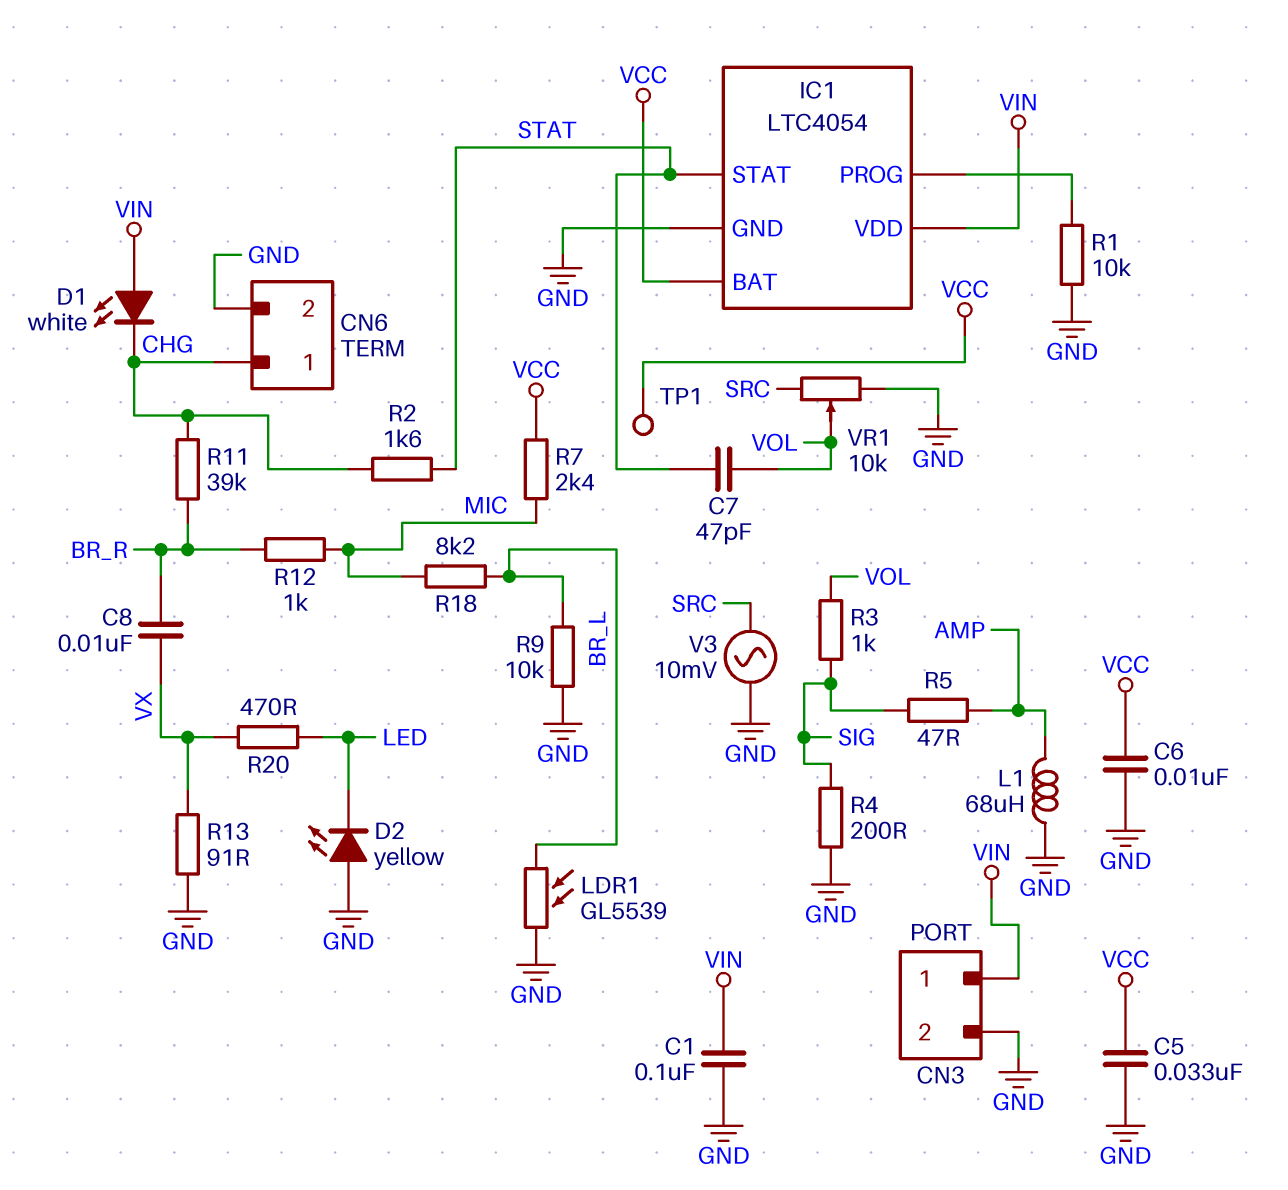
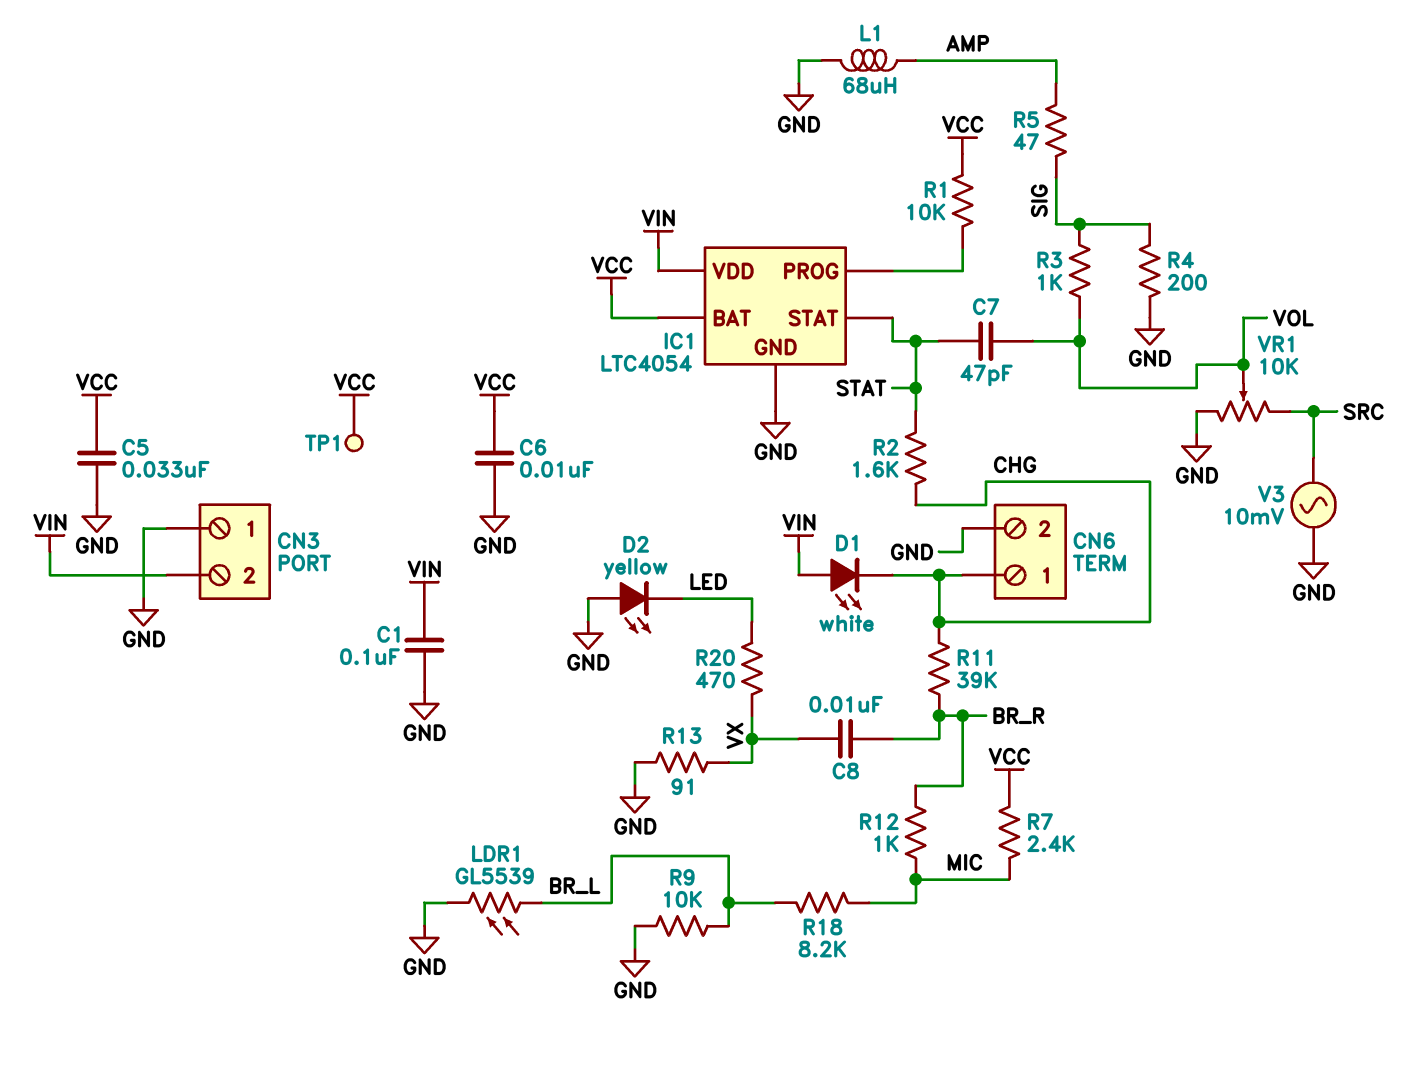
CN3 pin 1: VIN -> GND
CN3 pin 2: GND -> VIN
R1: 10k (GND, IC1/PROG) -> 10k (IC1/PROG, VCC)

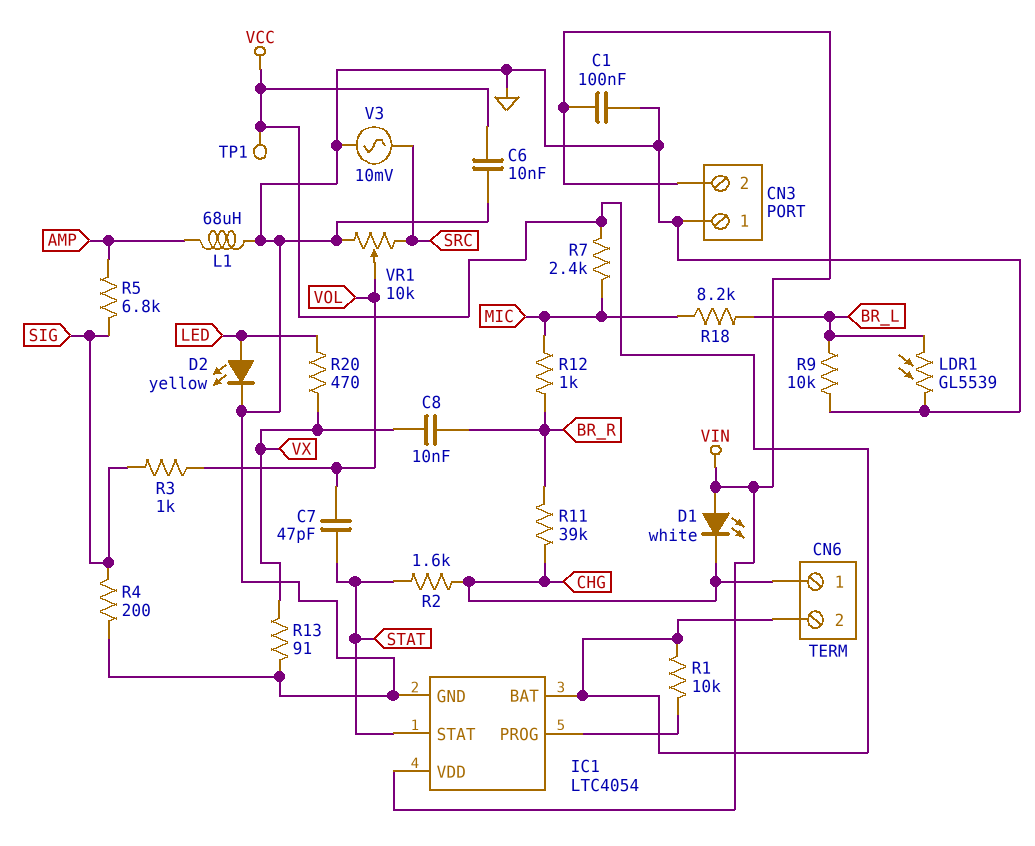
C5: 33nF (GND, VCC) -> none
CN6 pin 2: GND -> VCC
D2: LED yellow (A GND, K LED) -> LED yellow (A LED, K GND)
R5: 47 (AMP, SIG) -> 6.8k (AMP, SIG)

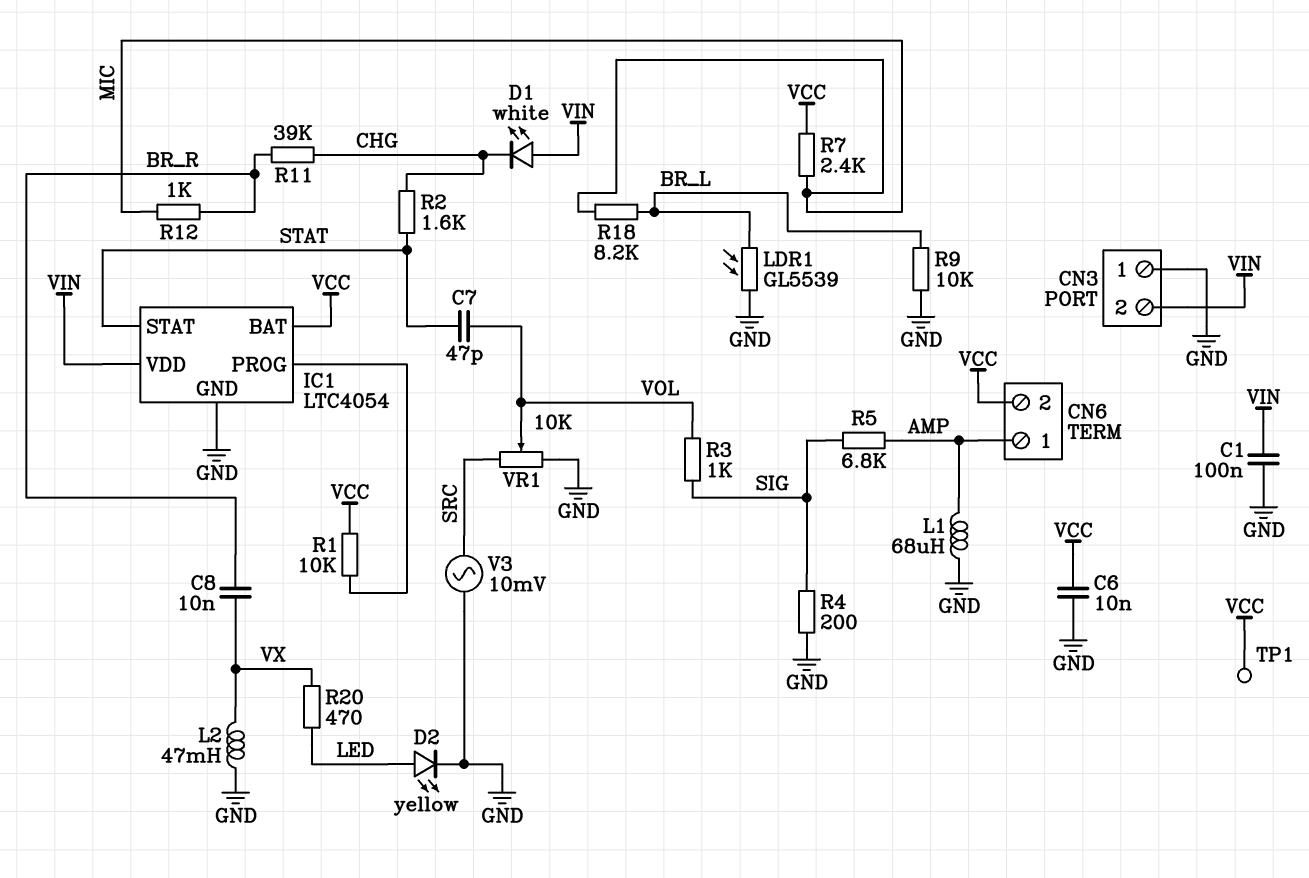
CN6 pin 1: CHG -> AMP
L2: none -> 47mH (GND, VX)
R13: 91 (GND, VX) -> none

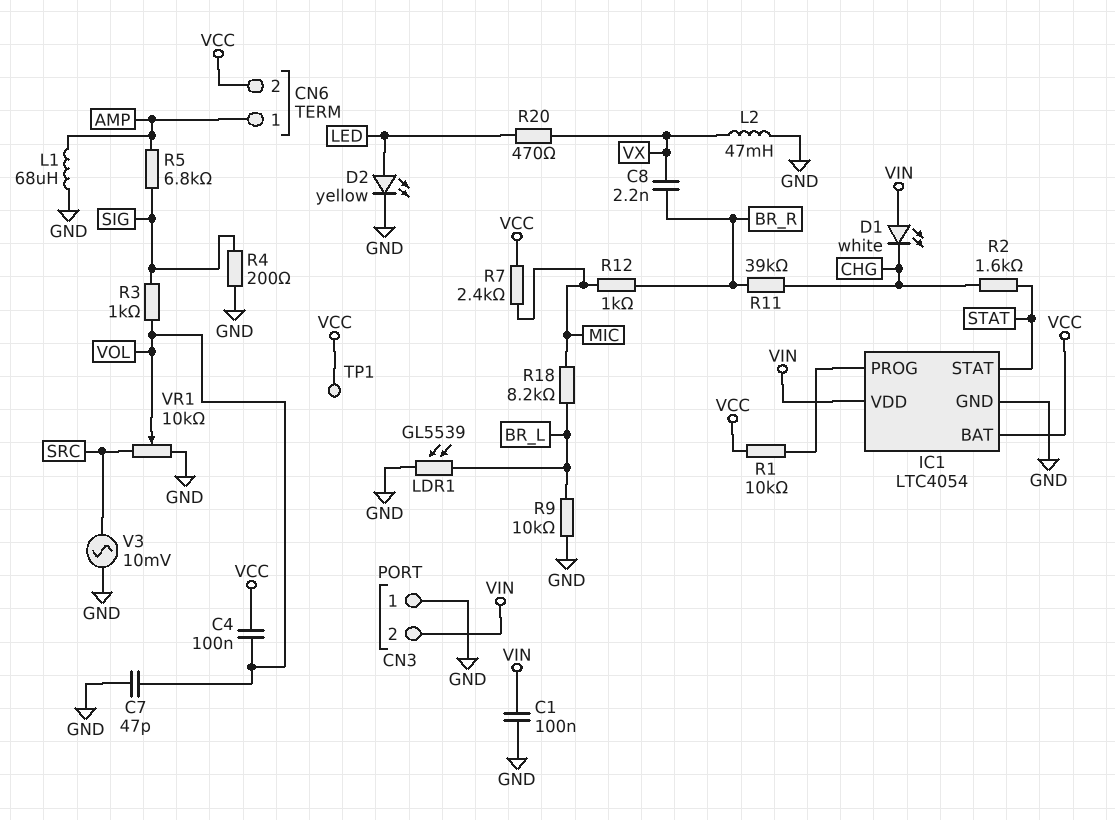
C4: none -> 100nF (VCC, VOL)
C6: 10nF (GND, VCC) -> none
C7: 47pF (STAT, VOL) -> 47pF (GND, VOL)
C8: 10nF (BR_R, VX) -> 2.2nF (BR_R, VX)

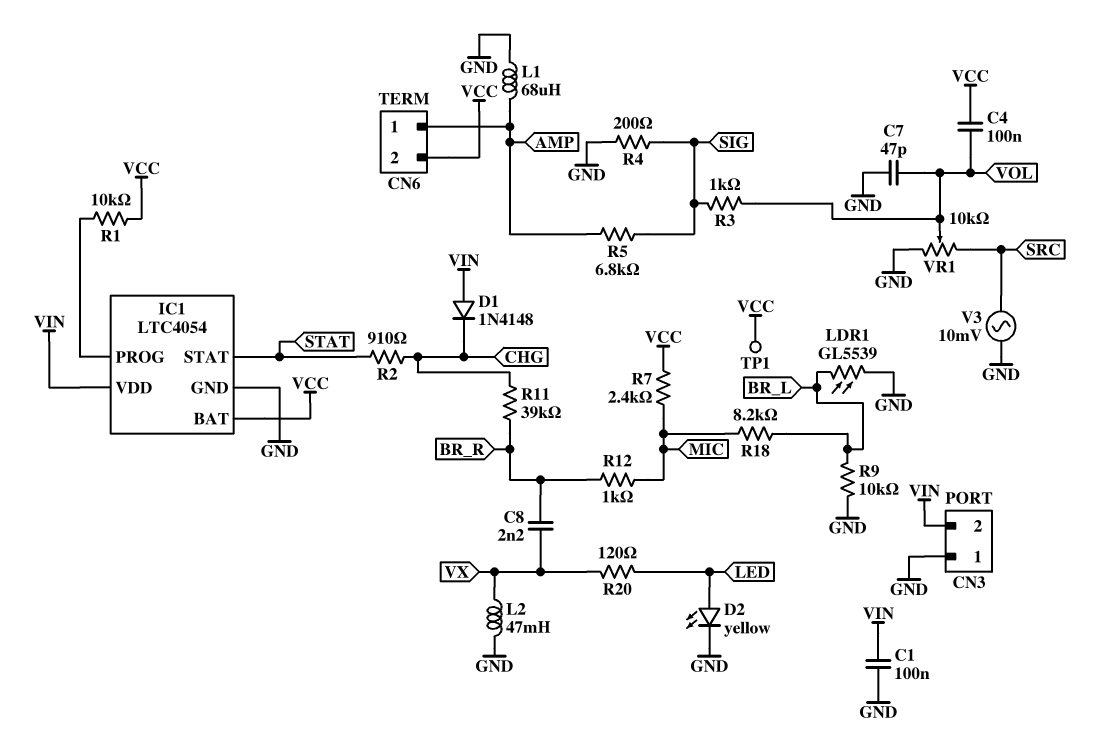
D1: LED white (A VIN, K CHG) -> diode 1N4148 (A VIN, K CHG)
R2: 1.6k (CHG, STAT) -> 910 (CHG, STAT)
R20: 470 (LED, VX) -> 120 (LED, VX)

